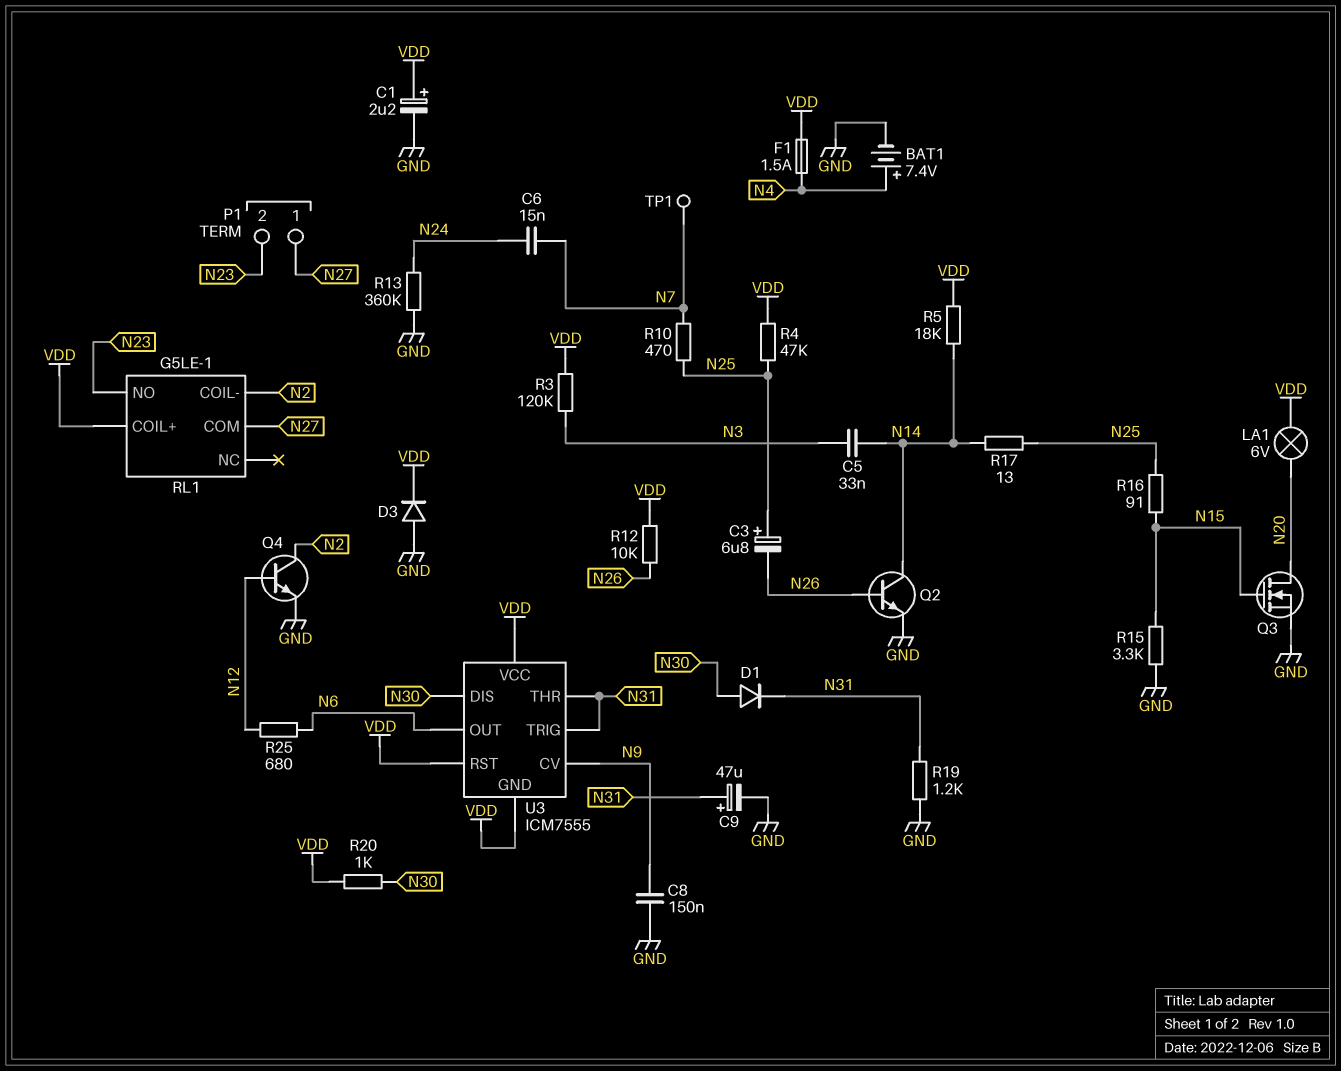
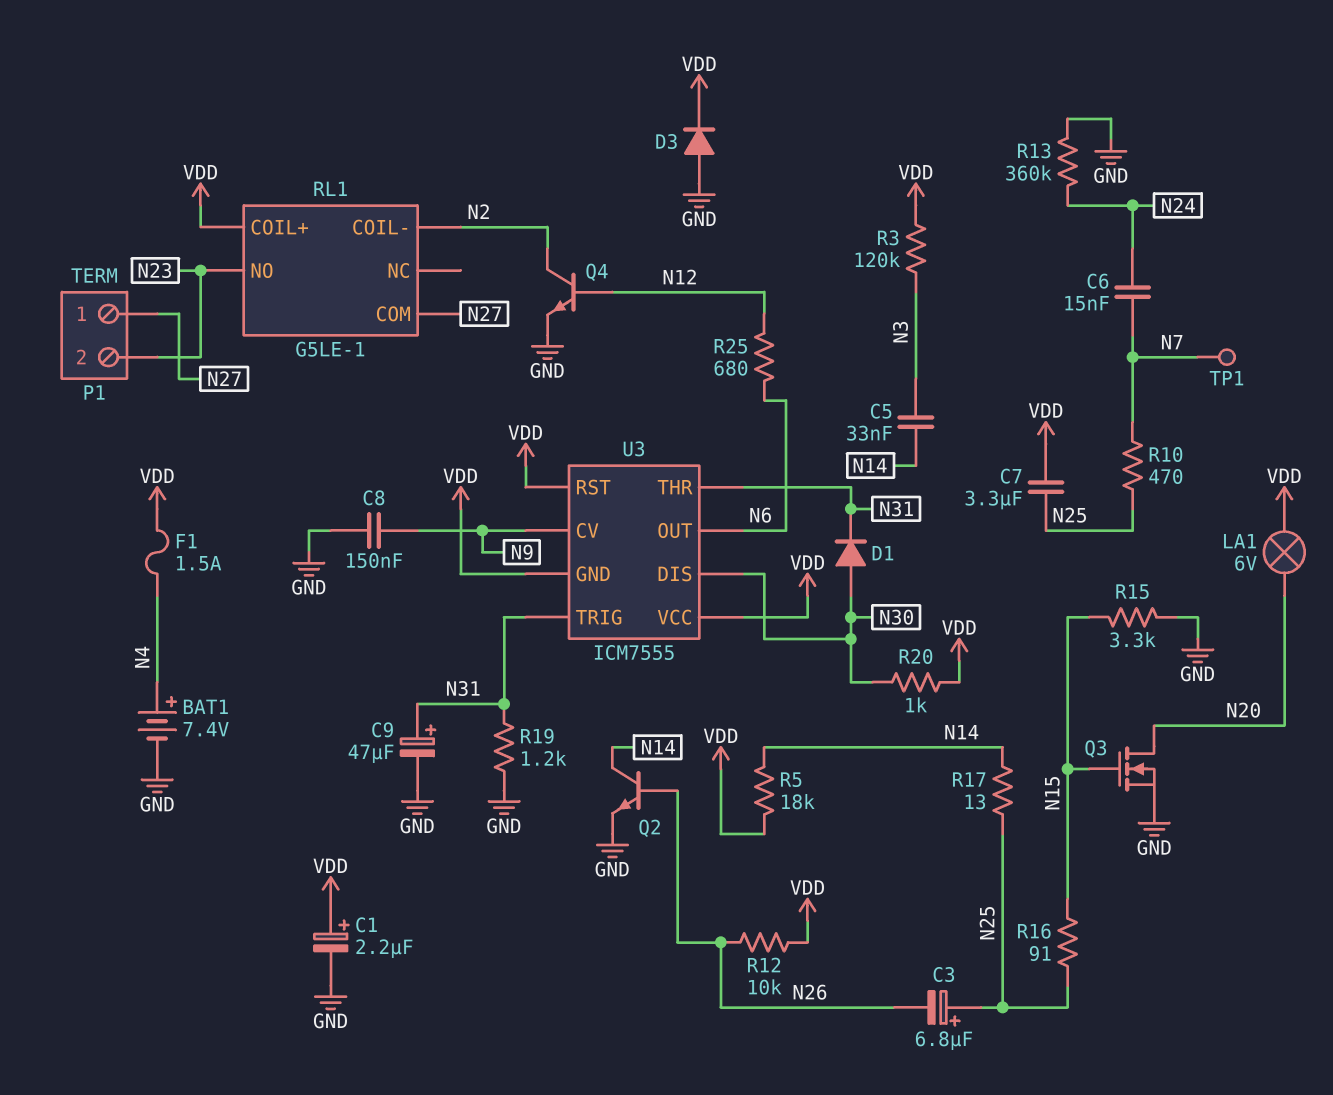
C7: none -> 3.3uF (N25, VDD)
R4: 47k (N25, VDD) -> none

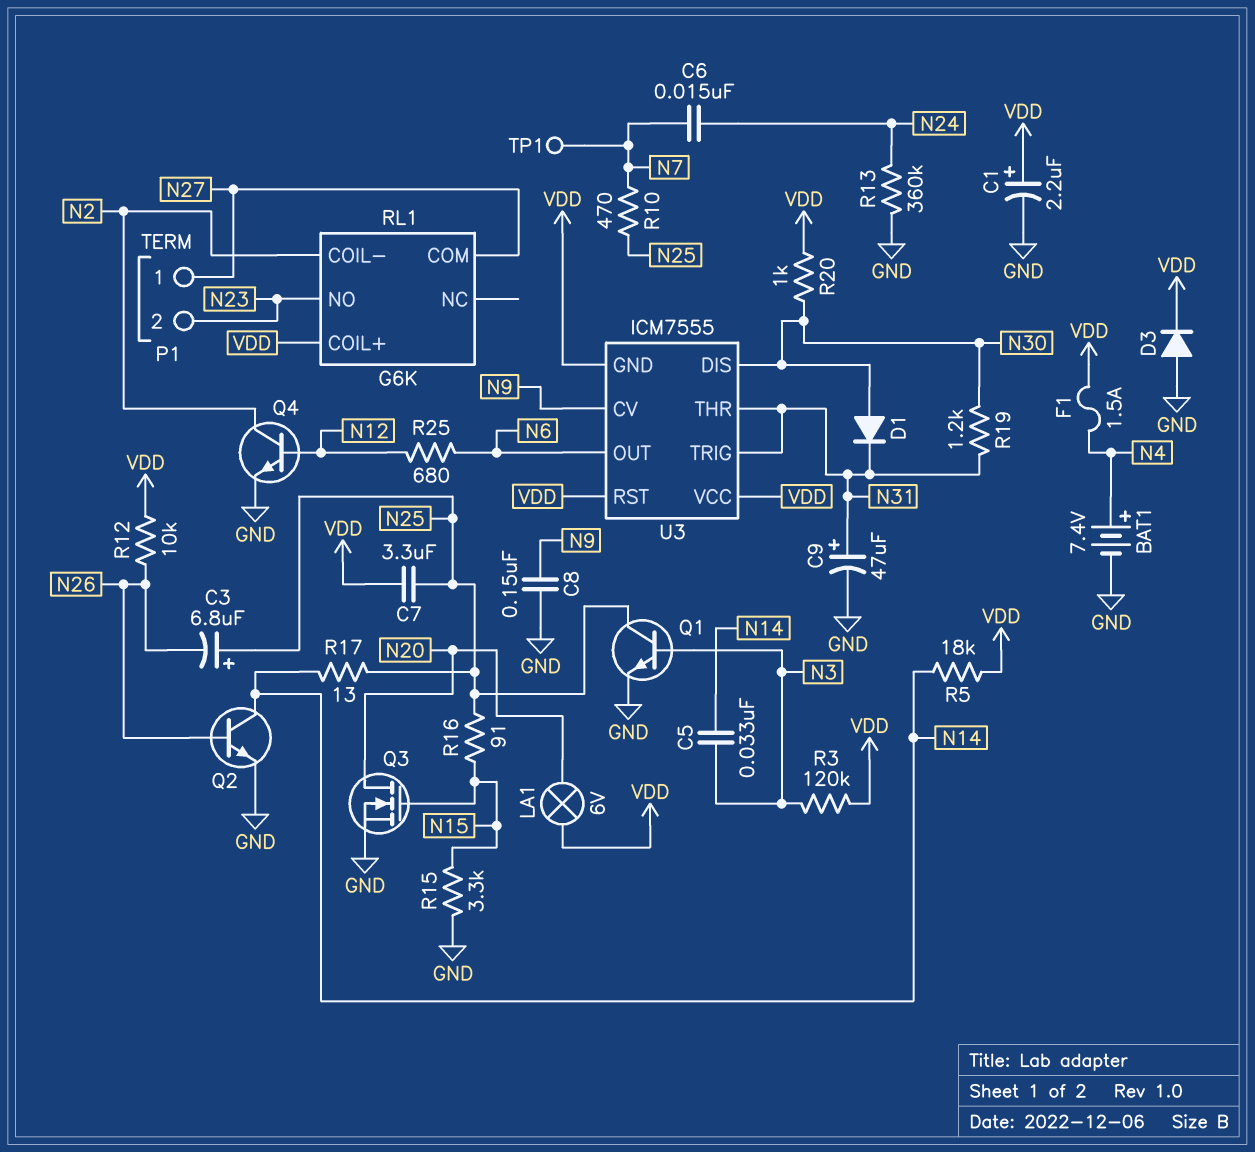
Q1: none -> NPN (B N3, C N25, E GND)
R19: 1.2k (GND, N31) -> 1.2k (N30, N31)
RL1: G5LE-1 -> G6K

